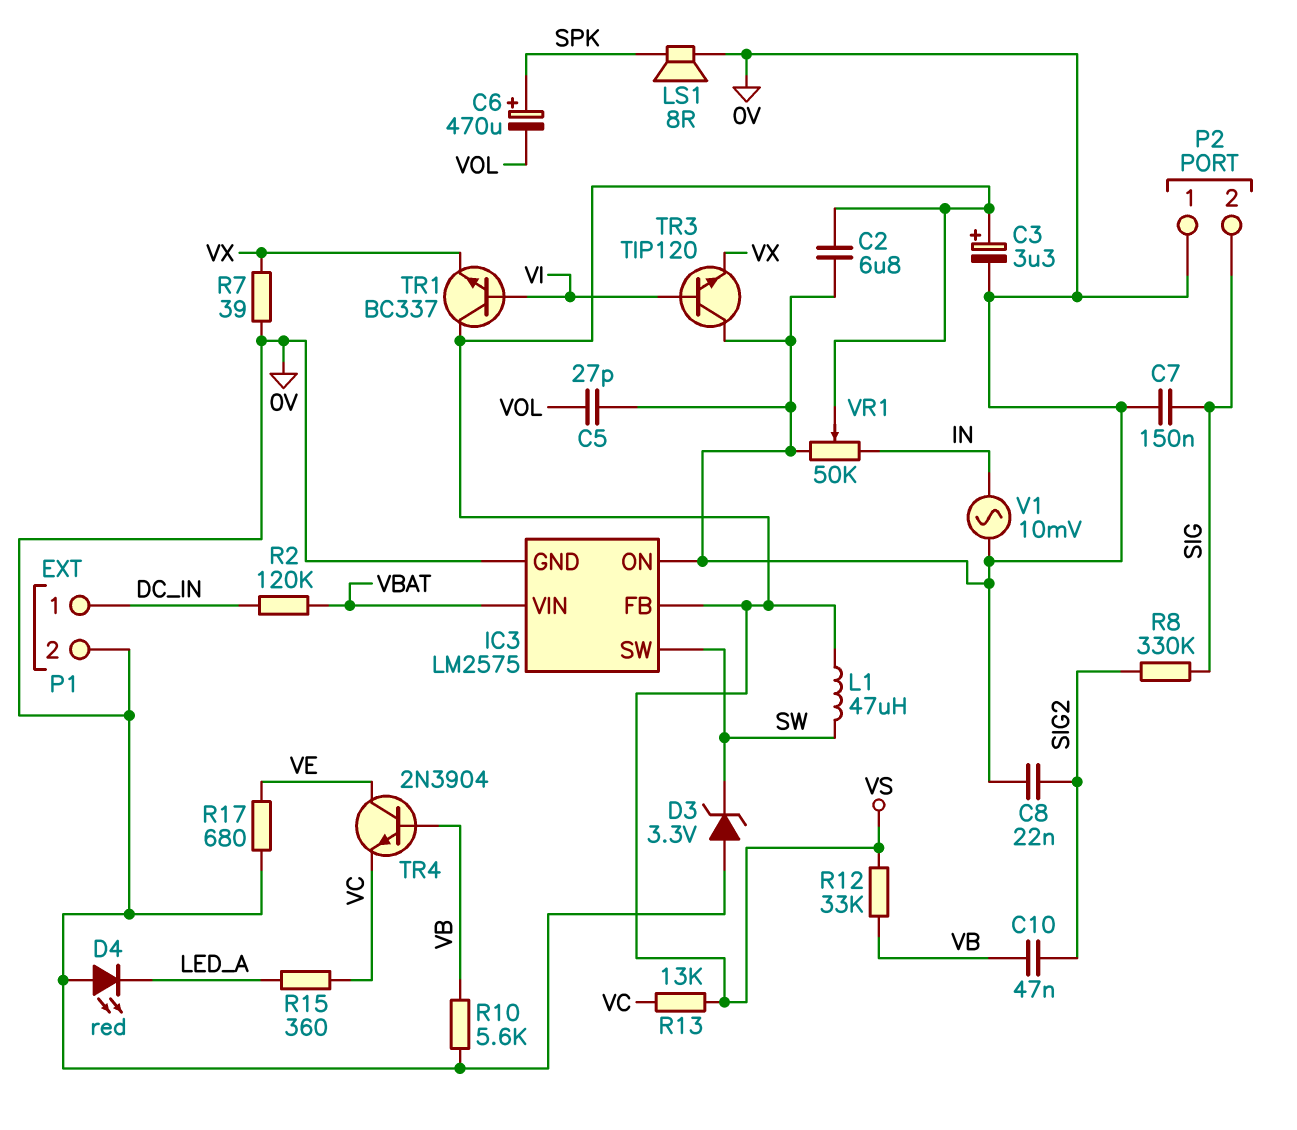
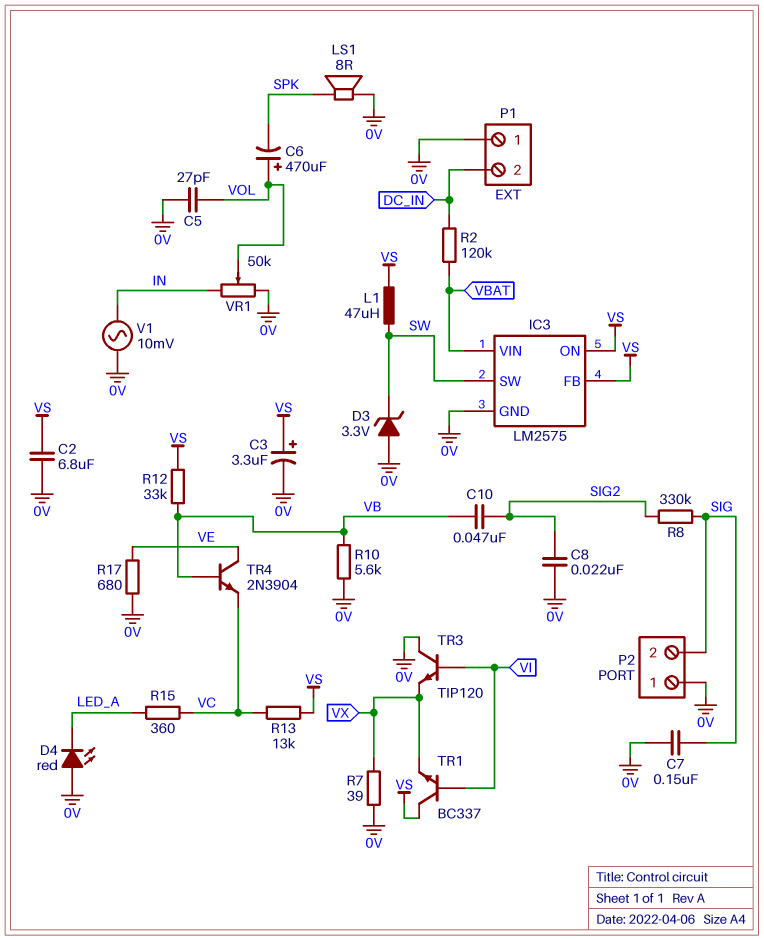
C6: 470uF (plus SPK, minus VOL) -> 470uF (plus VOL, minus SPK)
IC3 pin ON: 0V -> VS
P1 pin 1: DC_IN -> 0V
P1 pin 2: 0V -> DC_IN
VR1: 50k (0V, IN, wiper VS) -> 50k (0V, IN, wiper VOL)

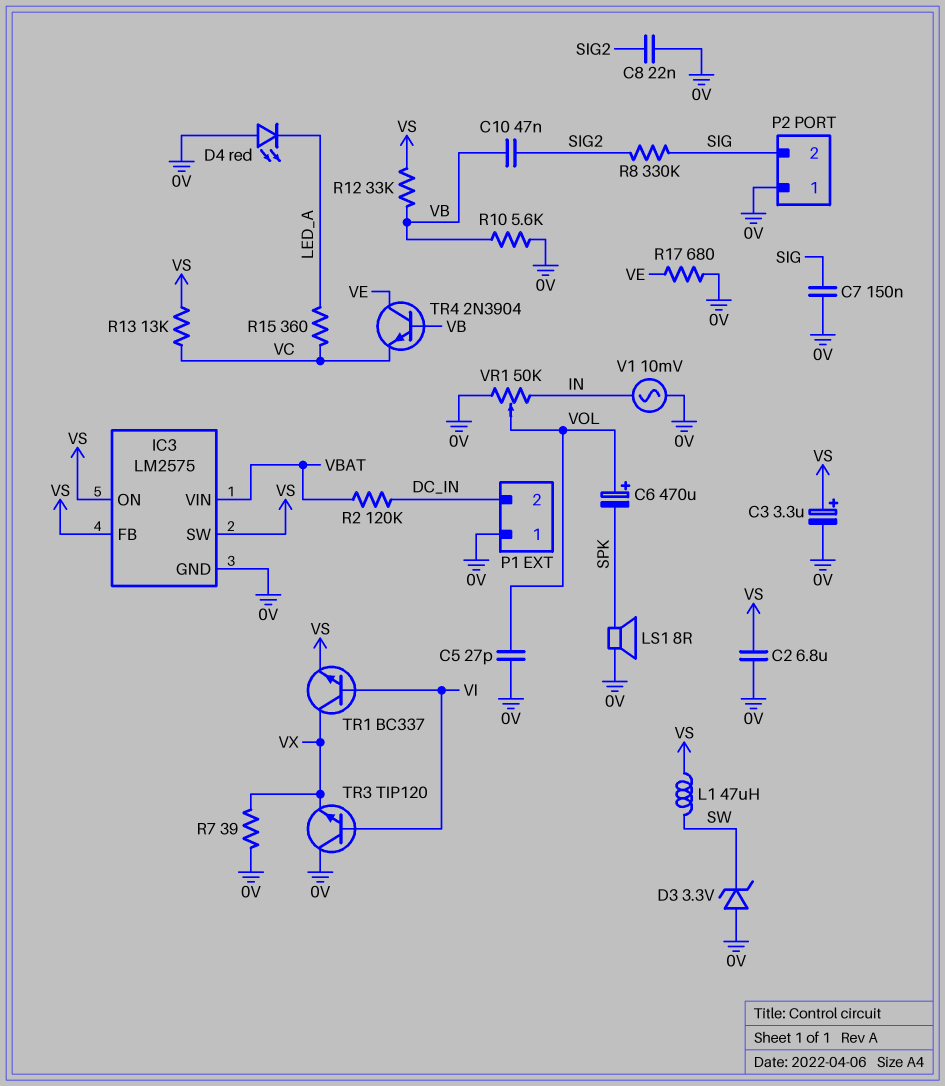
IC3 pin SW: SW -> VS
TR1: NPN BC337 (B VI, C VS, E VX) -> NPN BC337 (B VI, C VX, E VS)

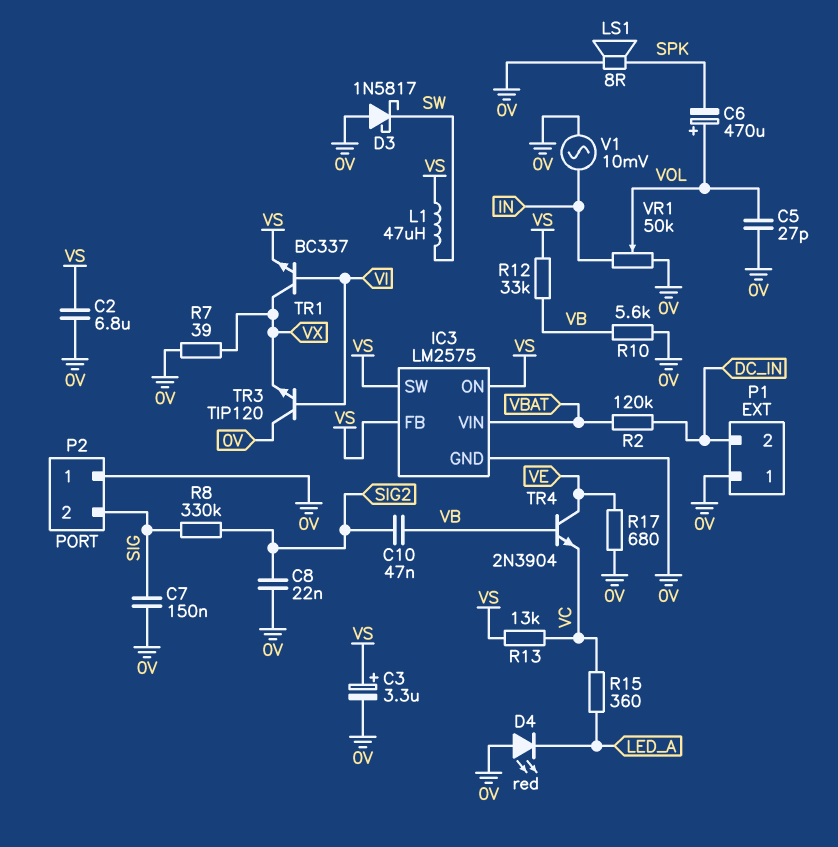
D3: zener 3.3V (A 0V, K SW) -> schottky 1N5817 (A 0V, K SW)

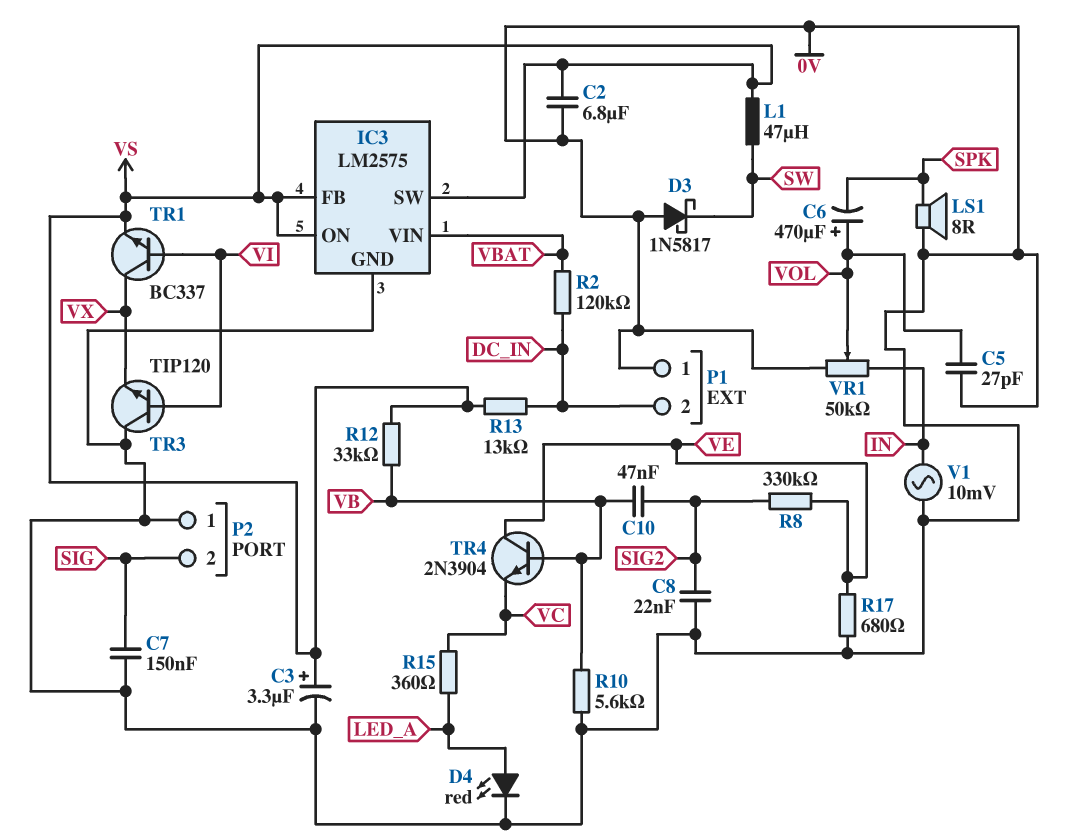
D4: LED red (A 0V, K LED_A) -> LED red (A LED_A, K 0V)
R7: 39 (0V, VX) -> none
R8: 330k (SIG, SIG2) -> 330k (SIG2, VE)
R13: 13k (VC, VS) -> 13k (DC_IN, VS)

